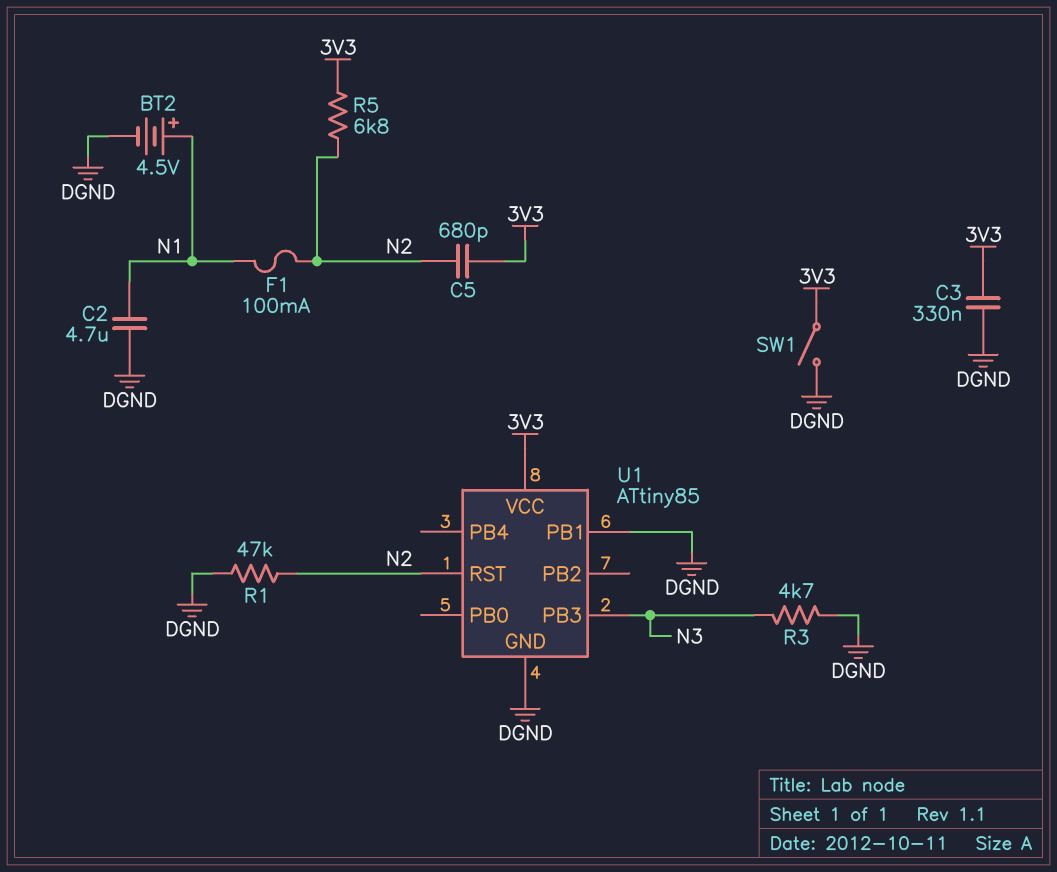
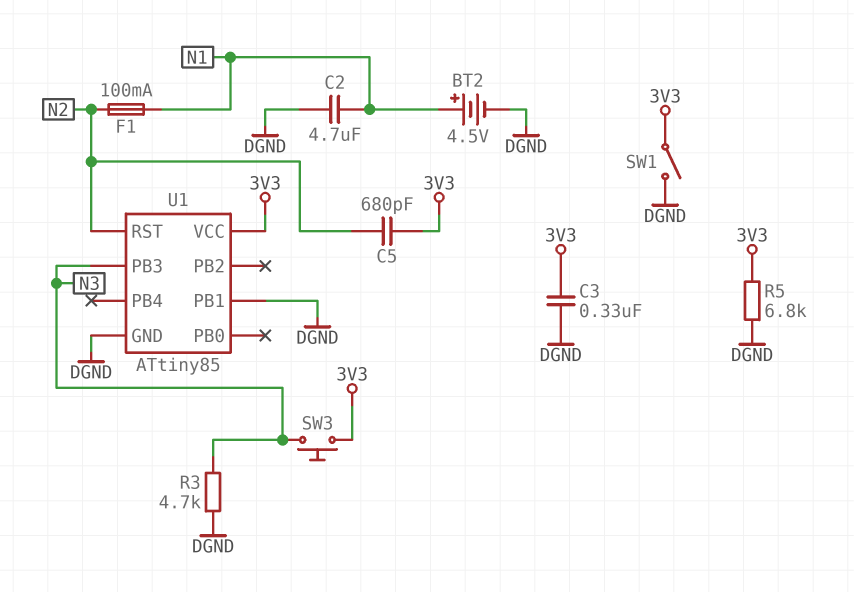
R1: 47k (DGND, N2) -> none
R5: 6.8k (3V3, N2) -> 6.8k (3V3, DGND)
SW3: none -> button (3V3, N3)

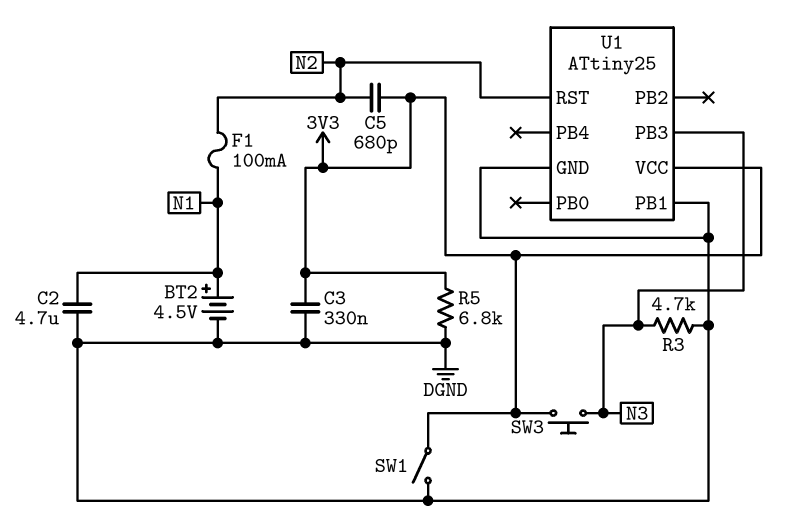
U1: ATtiny85 -> ATtiny25

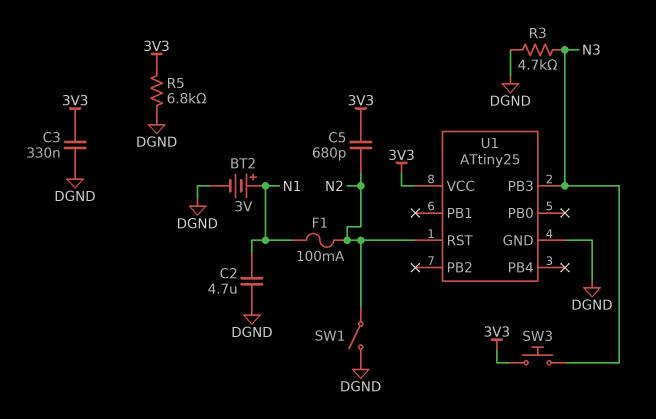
BT2: 4.5V (plus N1, minus DGND) -> 3V (plus N1, minus DGND)
SW1: switch (3V3, DGND) -> switch (DGND, N2)
U1 pin PB1: DGND -> none

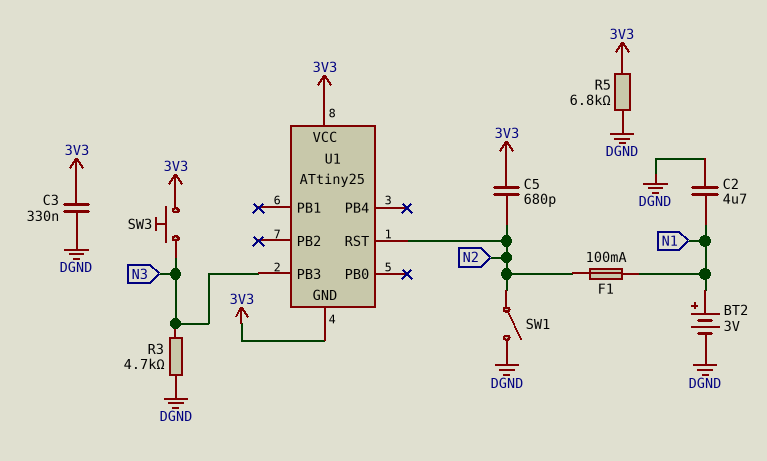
U1 pin GND: DGND -> 3V3

